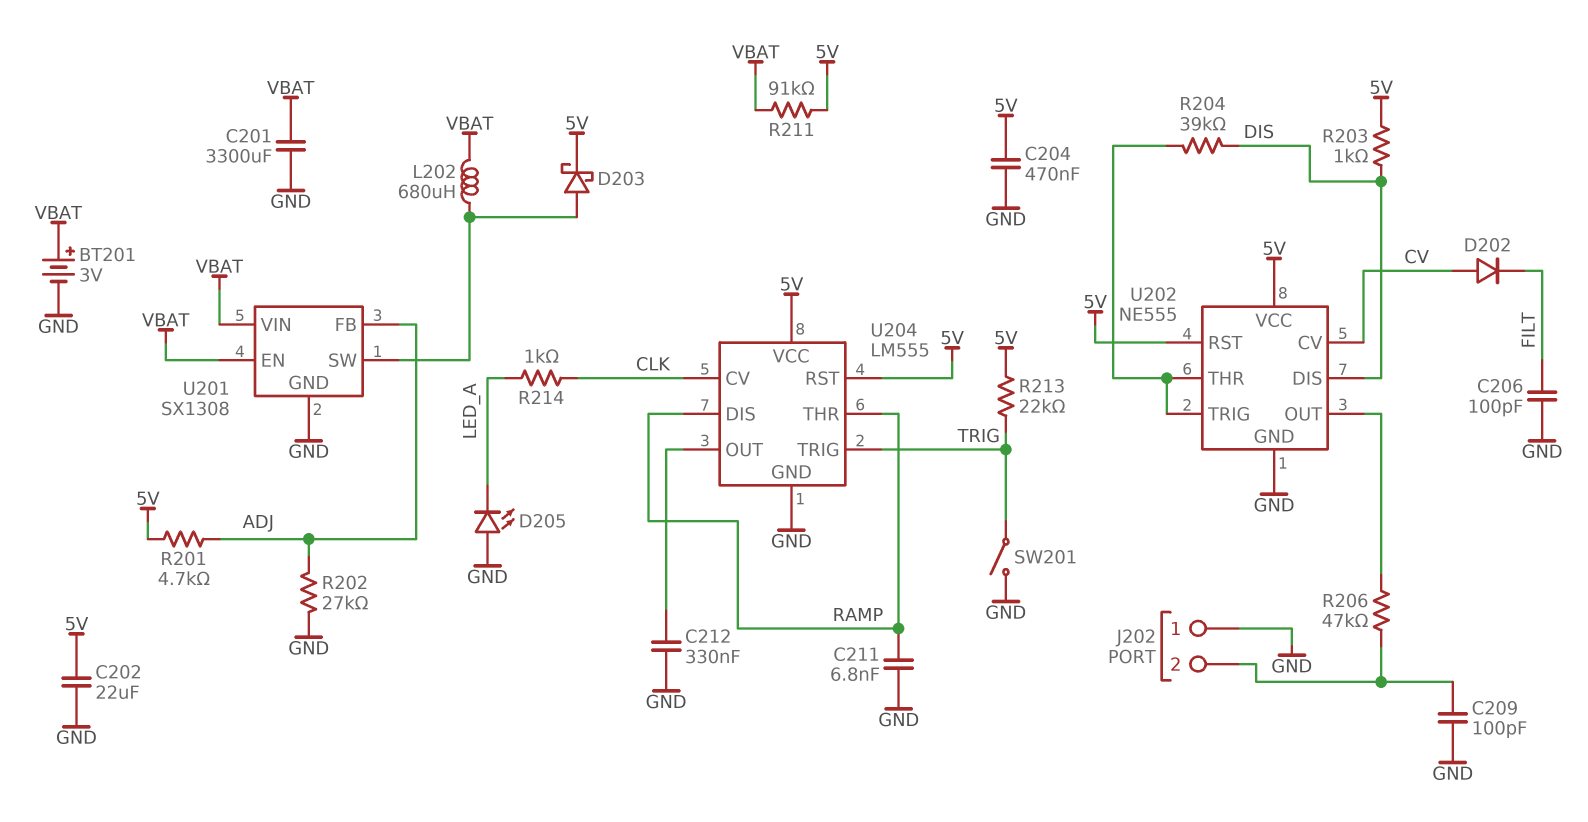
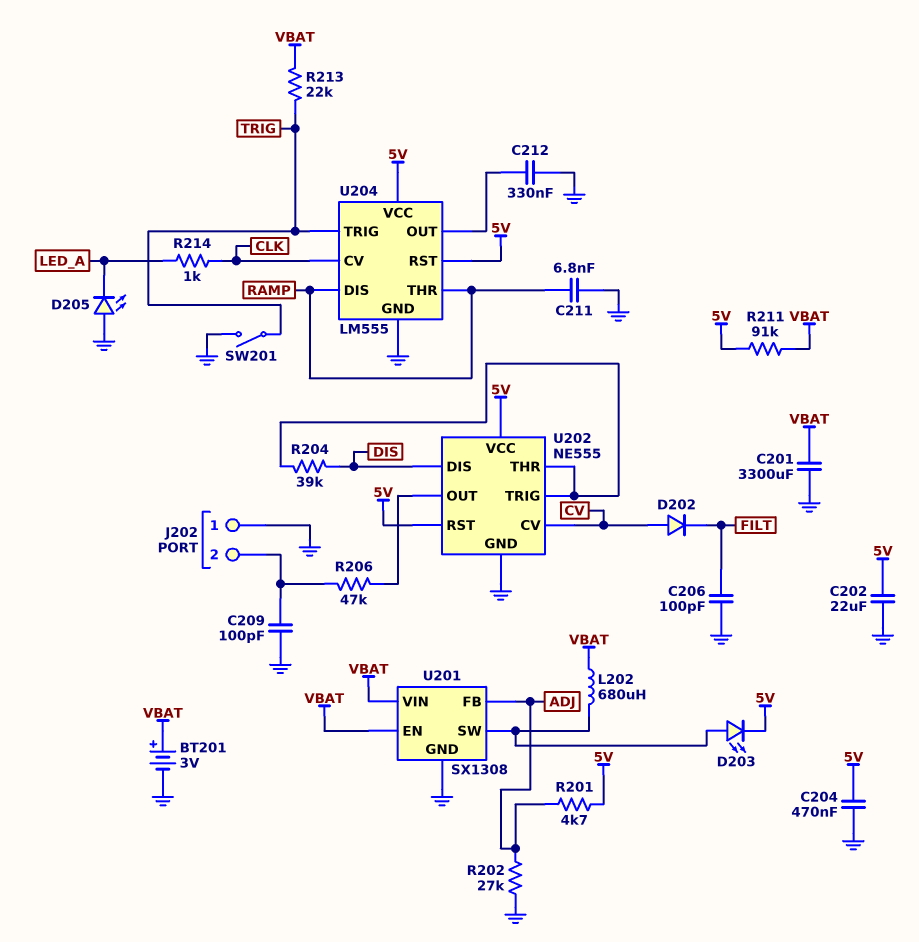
D203: schottky (A U201/SW, K 5V) -> LED (A U201/SW, K 5V)
R203: 1k (5V, DIS) -> none
R213: 22k (5V, TRIG) -> 22k (TRIG, VBAT)

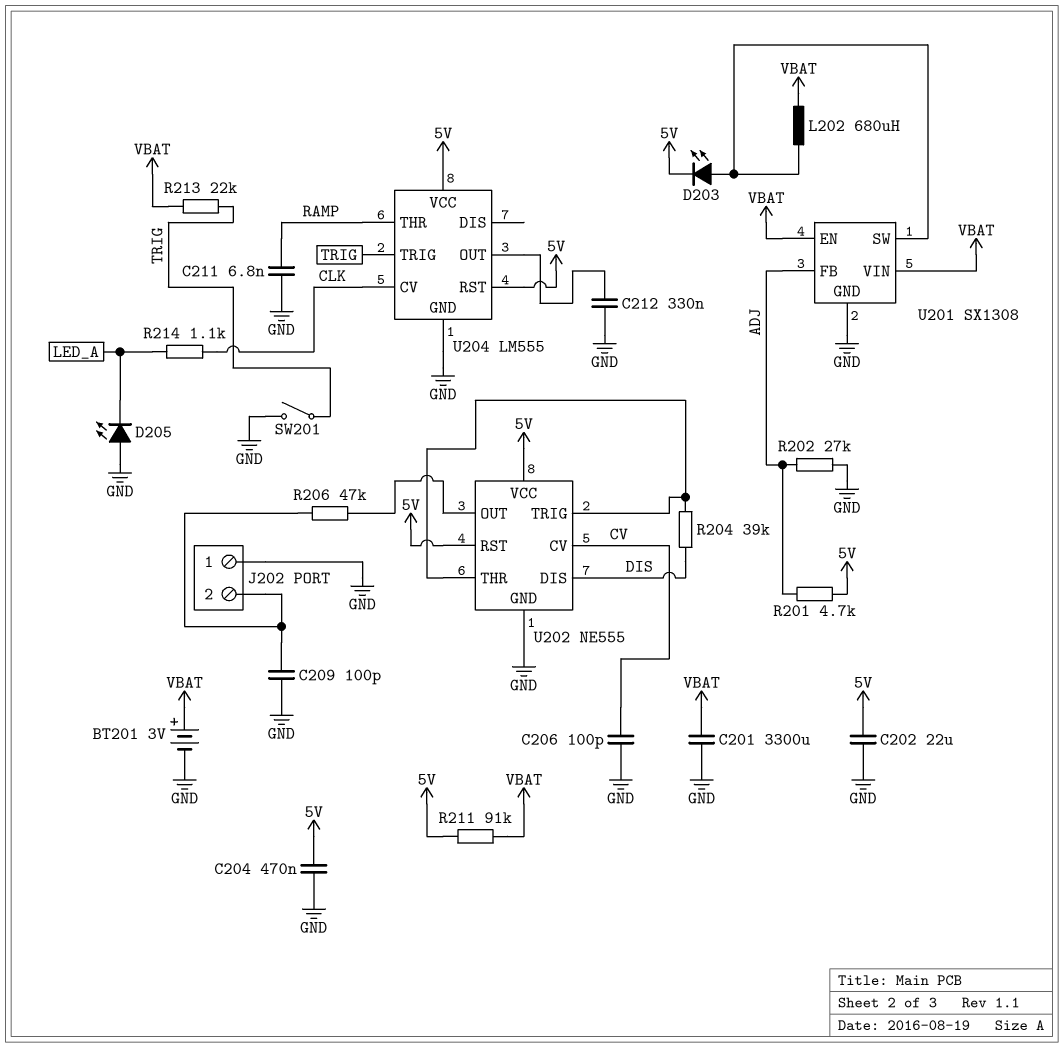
C206: 100pF (FILT, GND) -> 100pF (CV, GND)
D202: diode (A CV, K FILT) -> none
R214: 1k (CLK, LED_A) -> 1.1k (CLK, LED_A)
U204 pin DIS: RAMP -> none

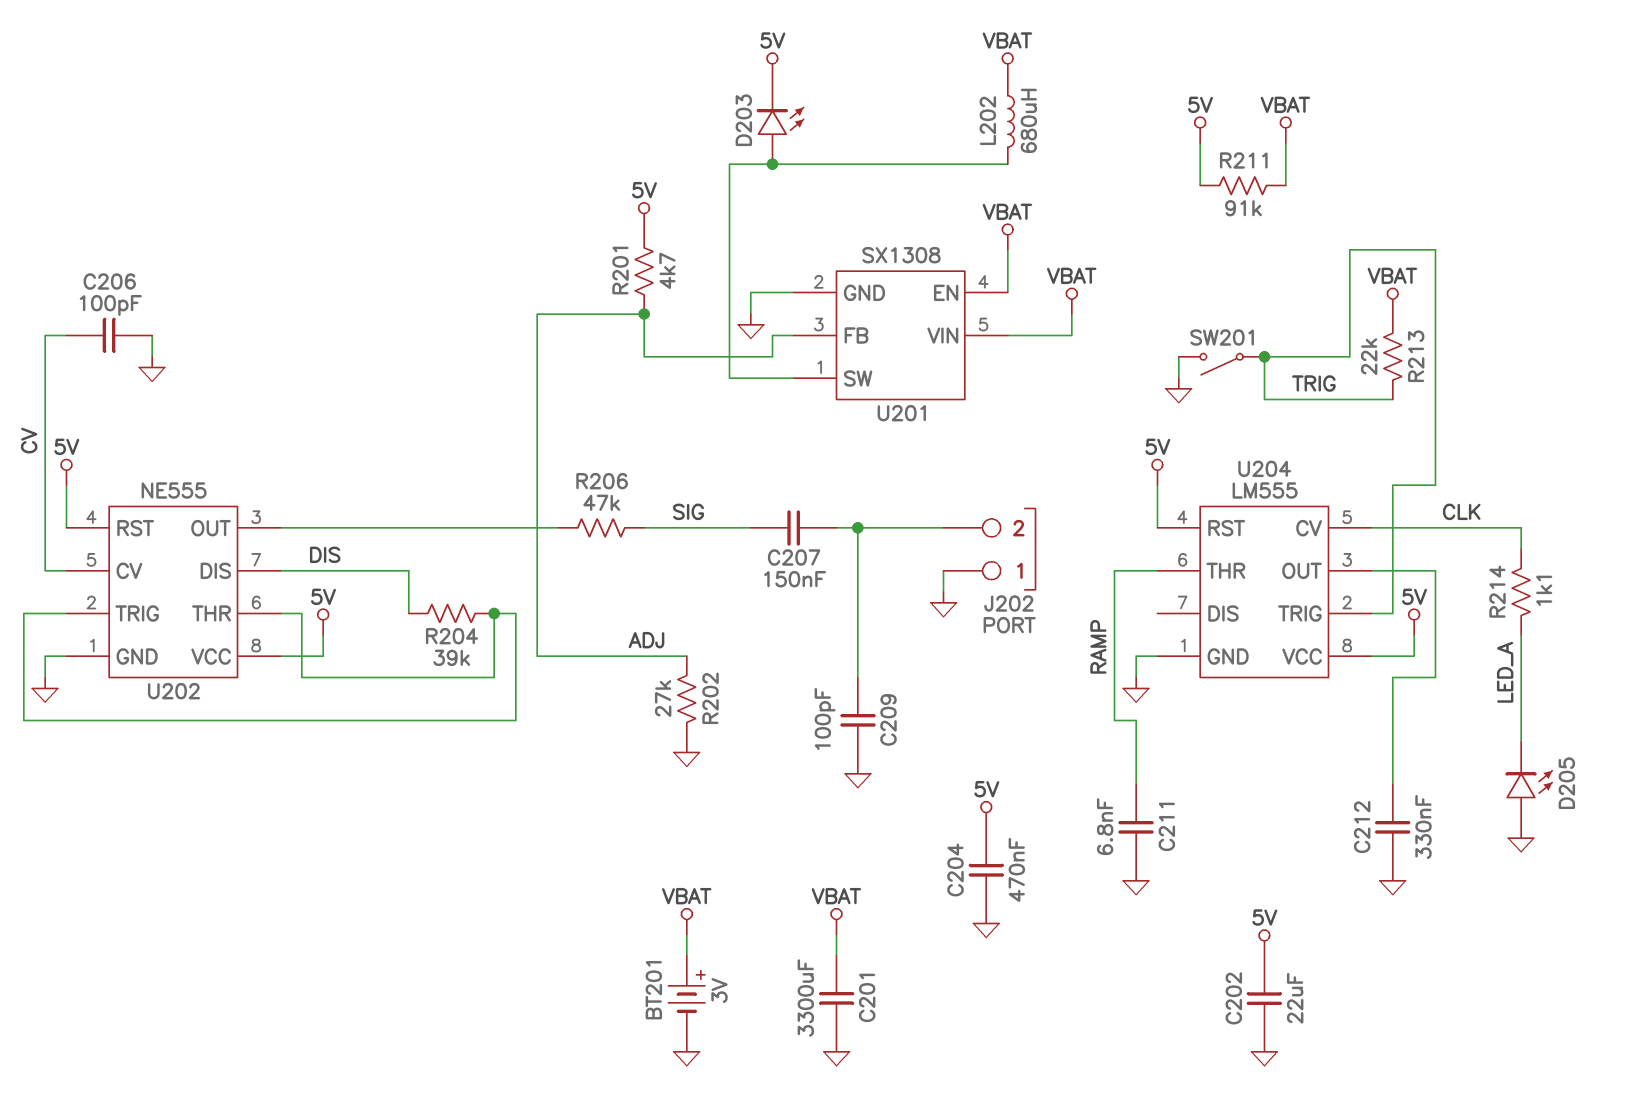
C207: none -> 150nF (J202/2, SIG)
R206: 47k (J202/2, U202/OUT) -> 47k (SIG, U202/OUT)

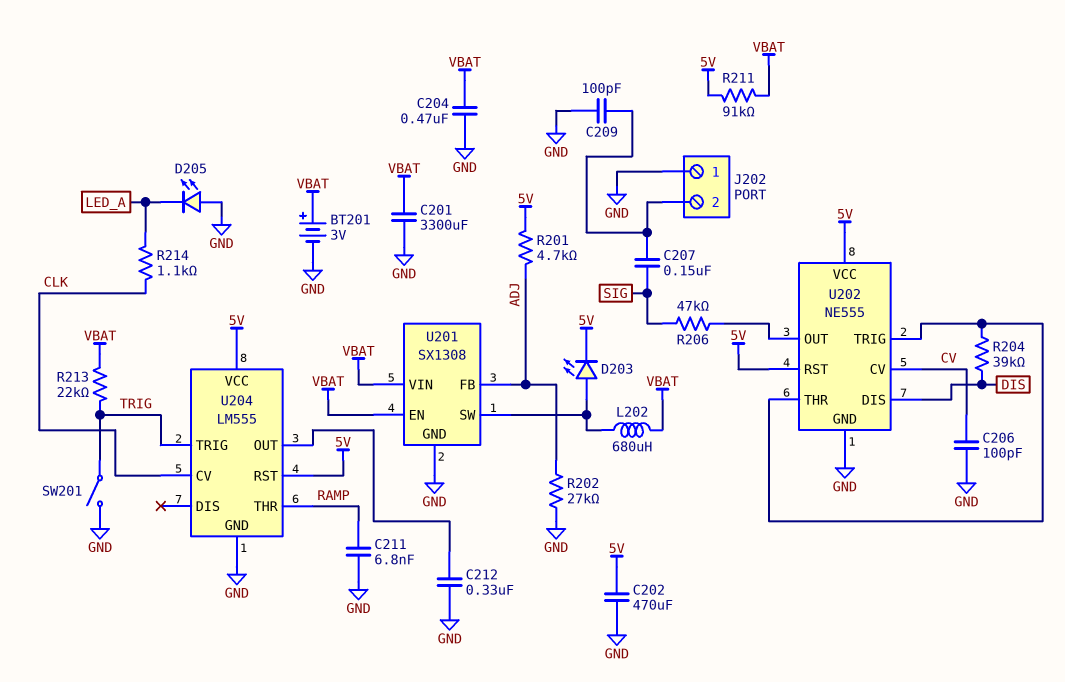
C202: 22uF (5V, GND) -> 470uF (5V, GND)
C204: 470nF (5V, GND) -> 470nF (GND, VBAT)

